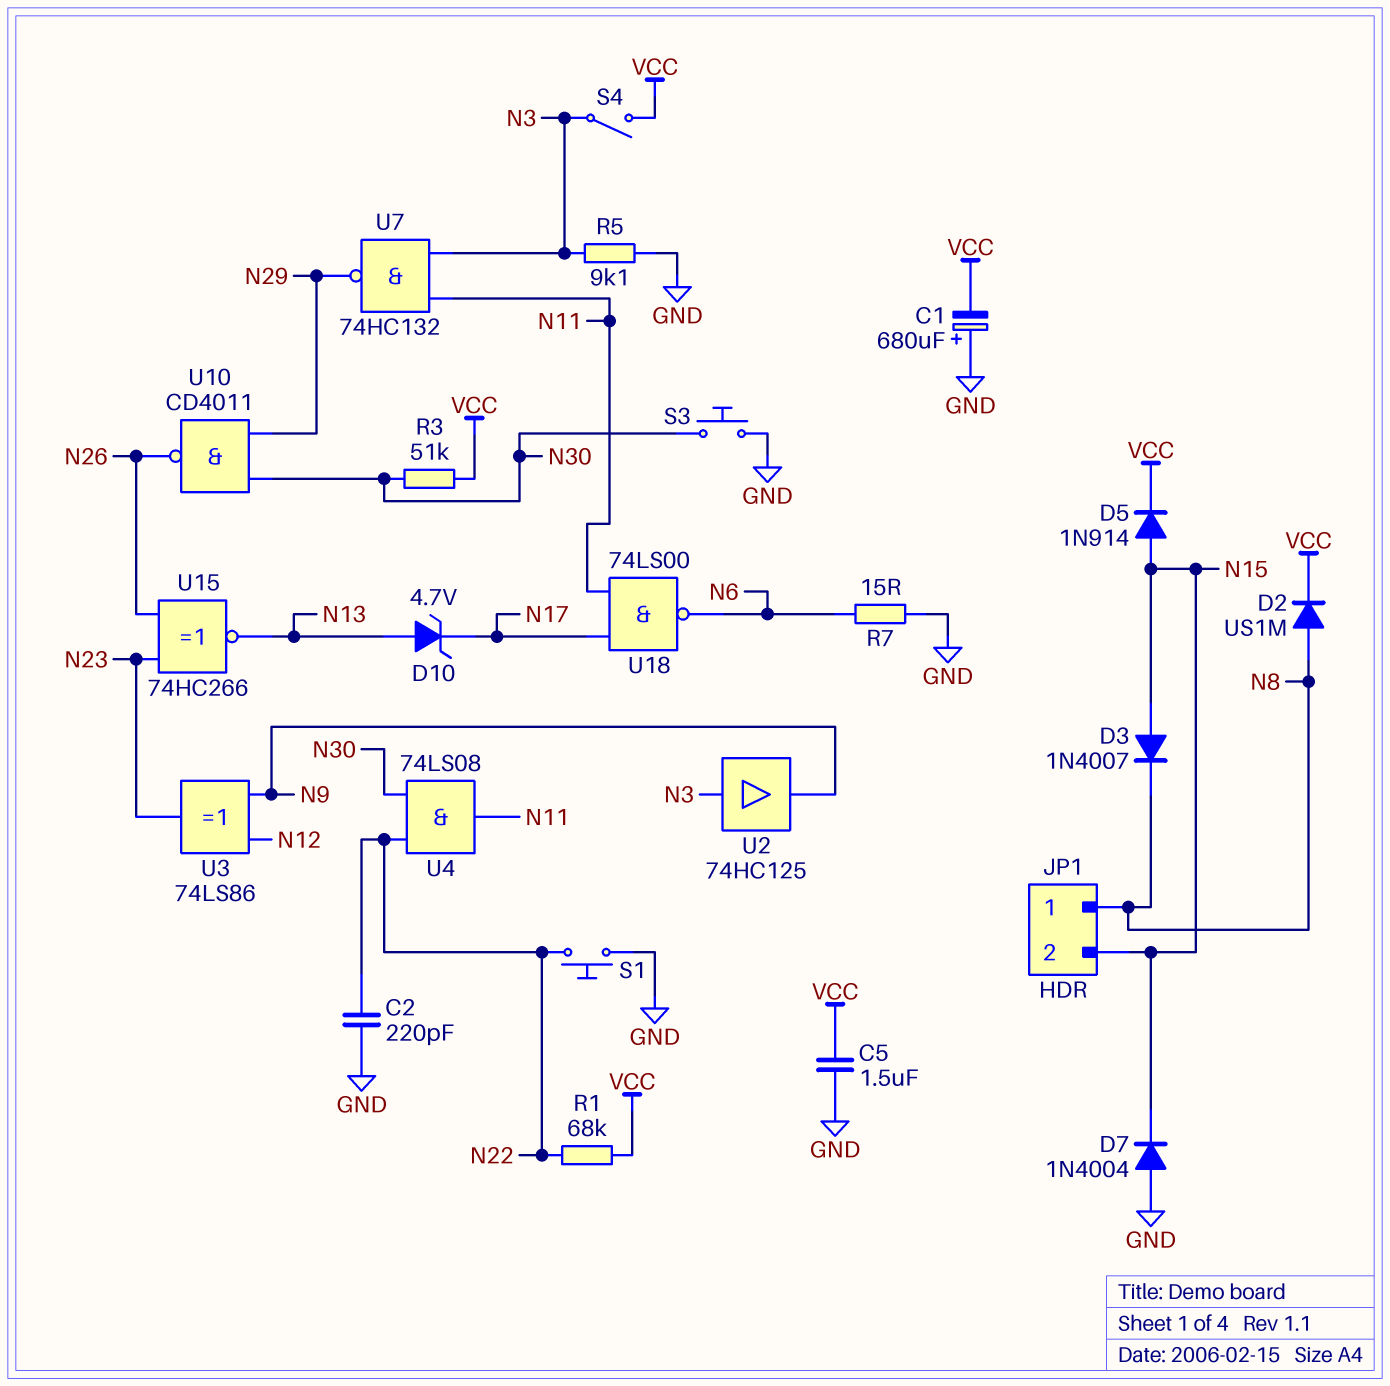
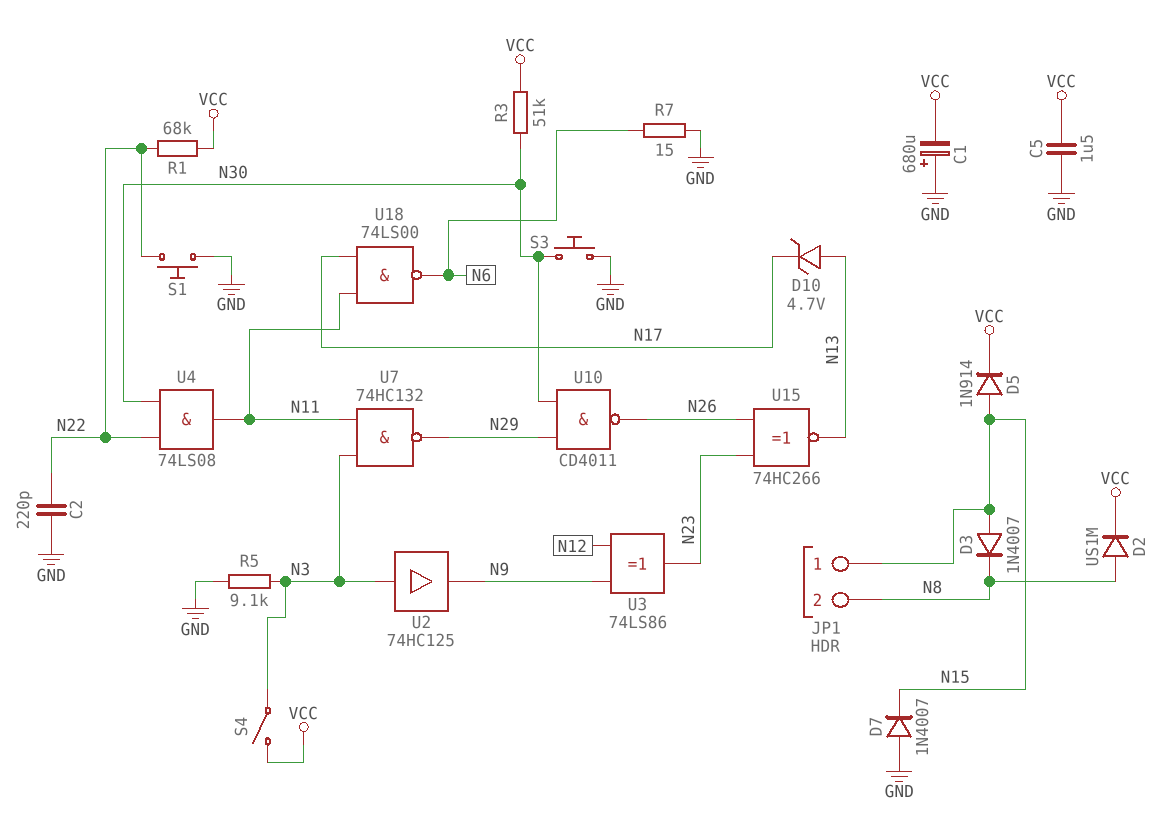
D7: diode 1N4004 (A GND, K N15) -> diode 1N4007 (A GND, K N15)
JP1 pin 1: N8 -> N15
JP1 pin 2: N15 -> N8

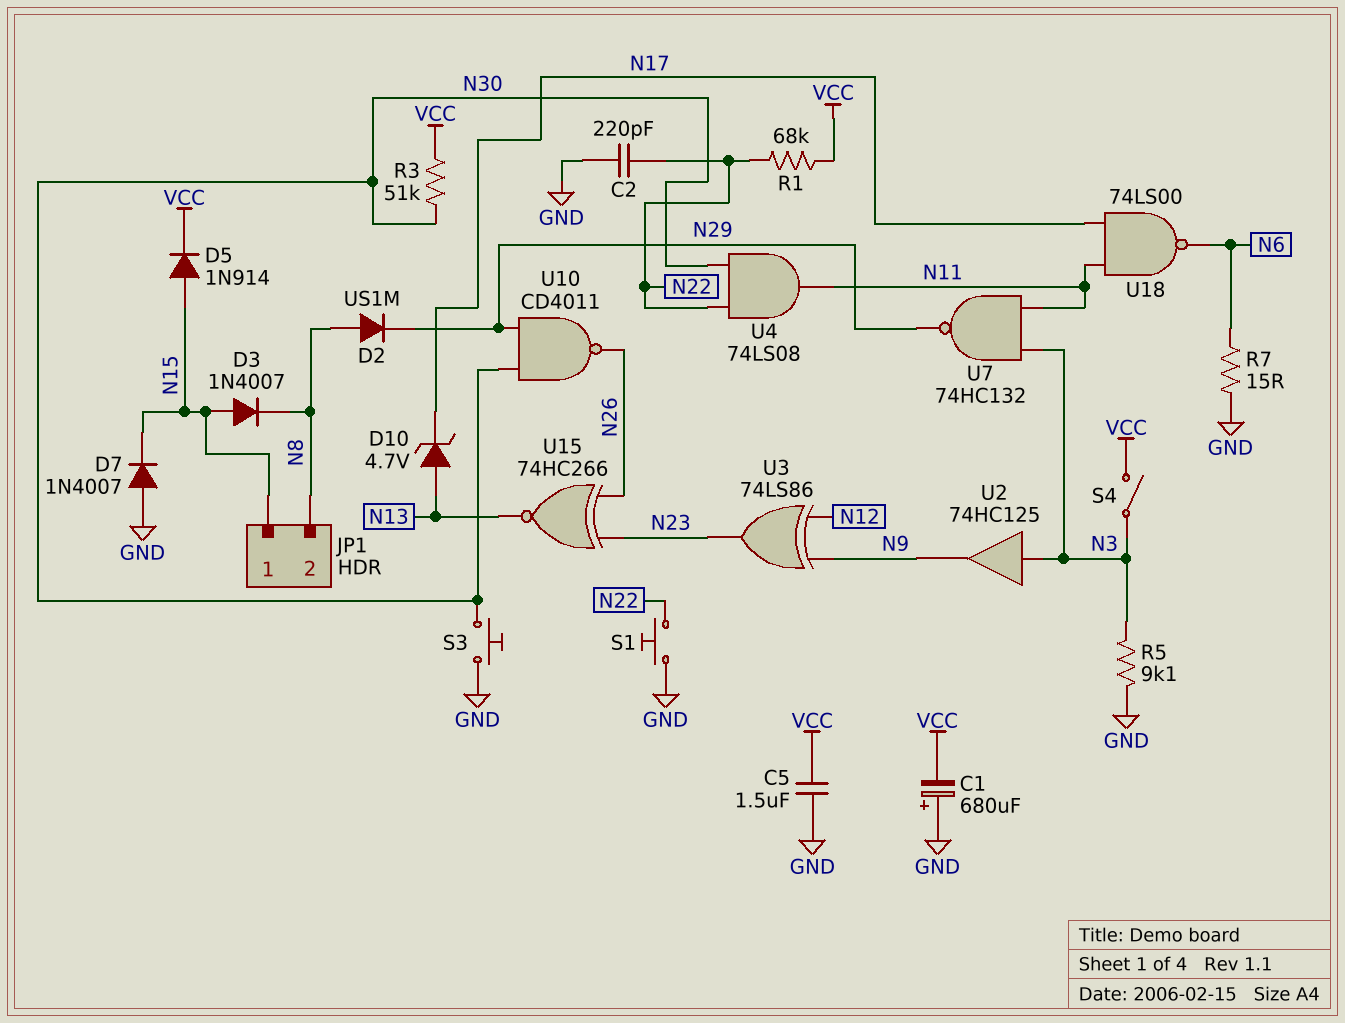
D2: diode US1M (A N8, K VCC) -> diode US1M (A N8, K N29)

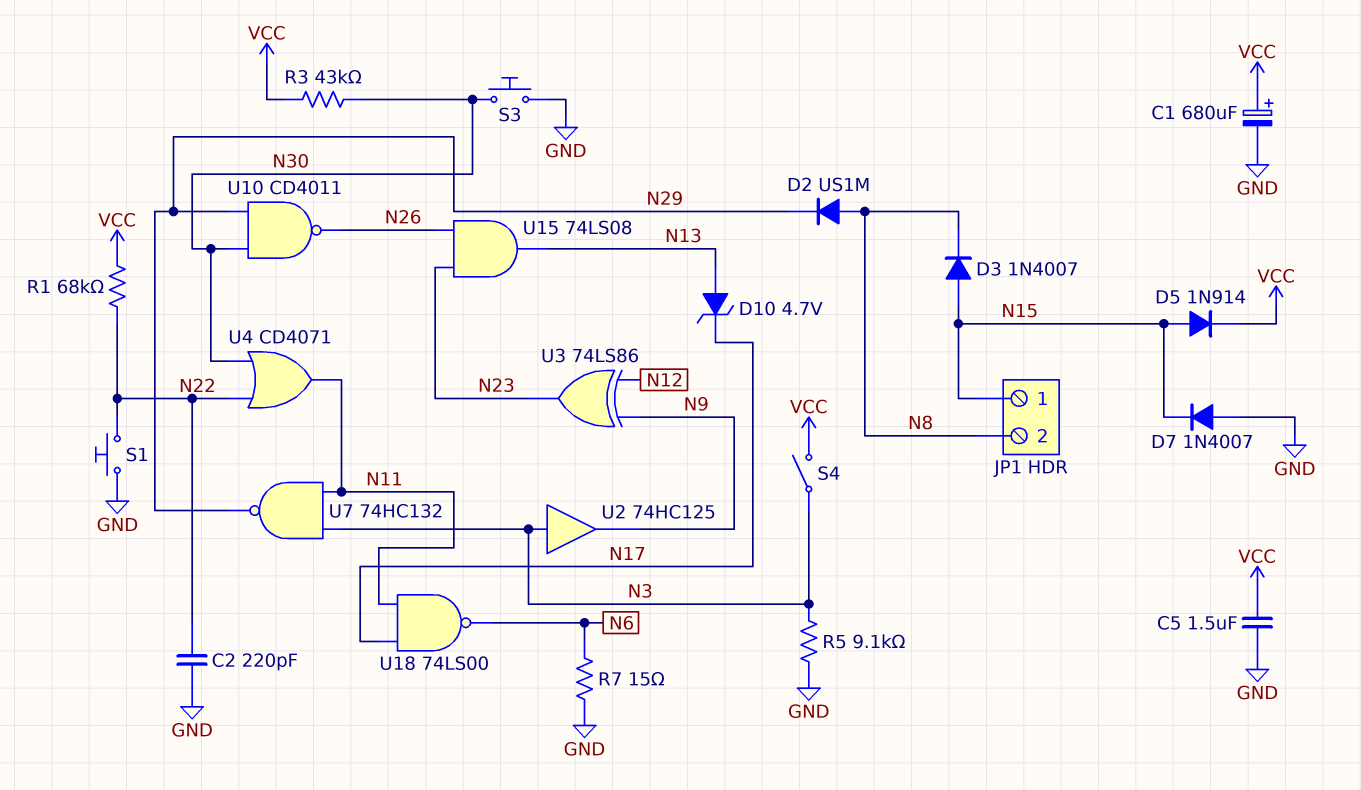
C1: 680uF (plus GND, minus VCC) -> 680uF (plus VCC, minus GND)
R3: 51k (N30, VCC) -> 43k (N30, VCC)
U4: AND 74LS08 (in N22, in N30, out N11) -> OR CD4071 (in N22, in N30, out N11)
U15: XNOR 74HC266 (in N23, in N26, out N13) -> AND 74LS08 (in N23, in N26, out N13)

